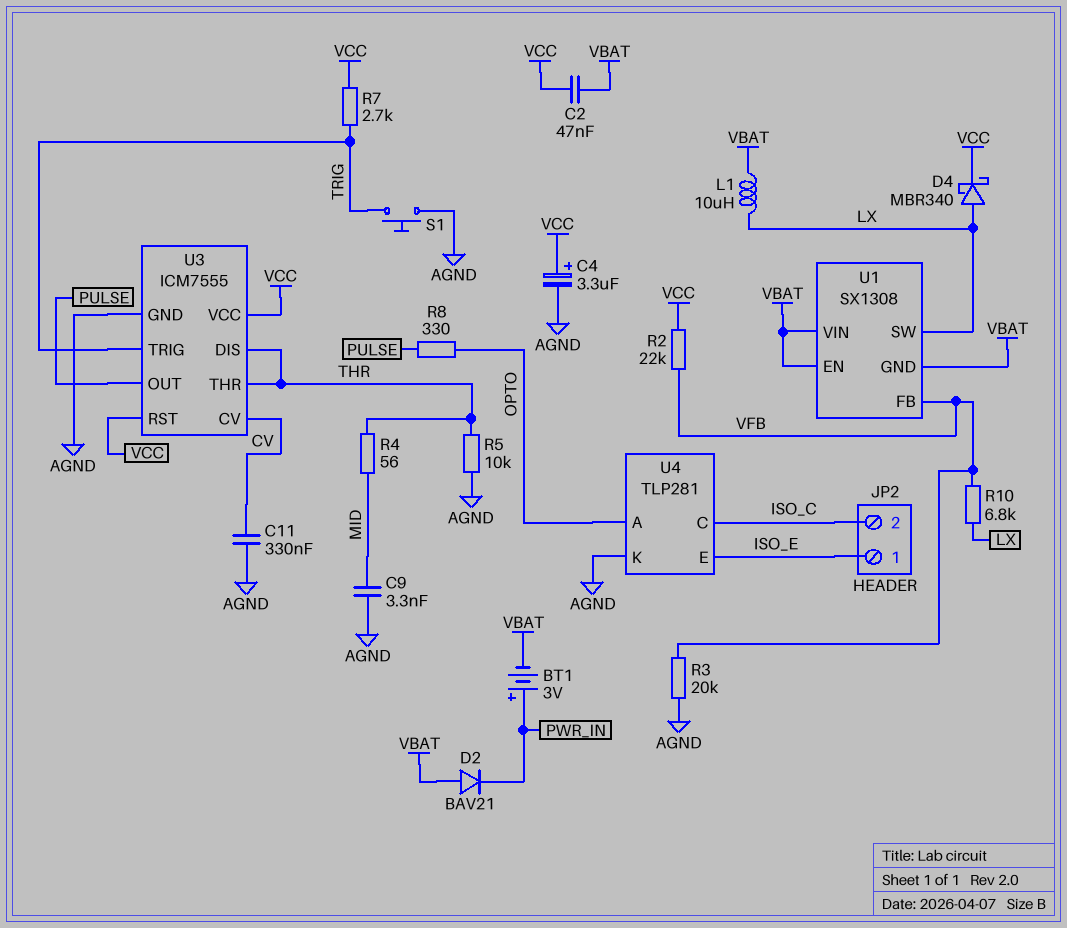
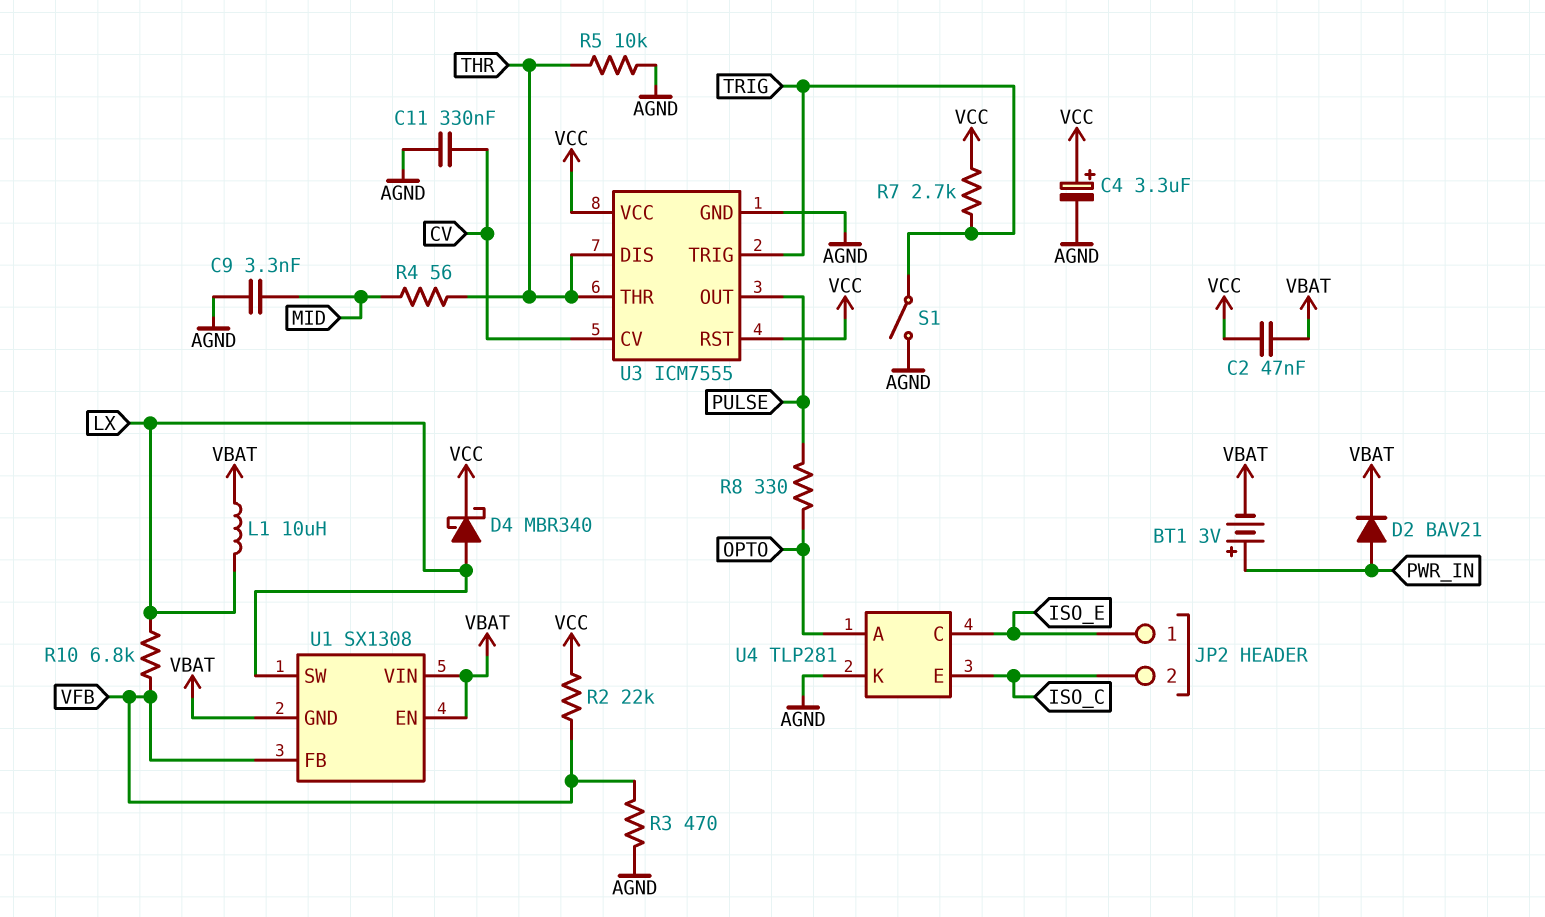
D2: diode BAV21 (A VBAT, K PWR_IN) -> diode BAV21 (A PWR_IN, K VBAT)
R3: 20k (AGND, VFB) -> 470 (AGND, VFB)
S1: button (AGND, TRIG) -> switch (AGND, TRIG)
U4 pin C: ISO_C -> ISO_E
U4 pin E: ISO_E -> ISO_C

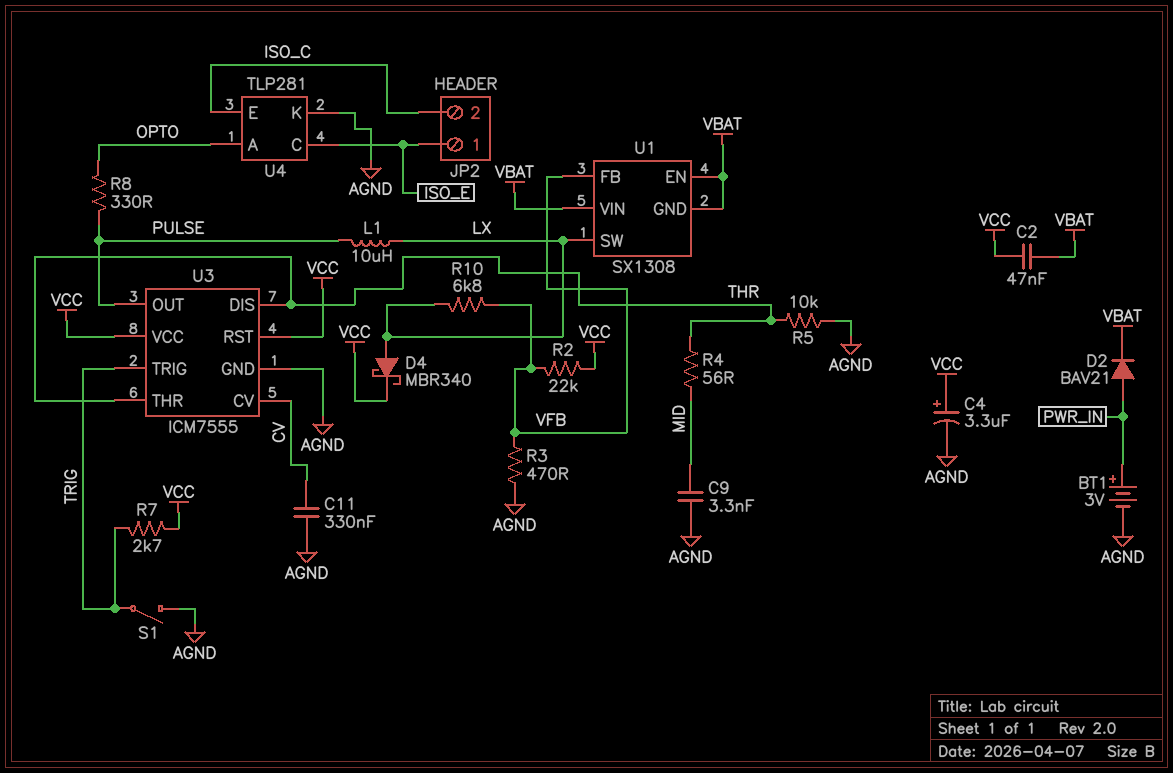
BT1: 3V (plus PWR_IN, minus VBAT) -> 3V (plus PWR_IN, minus AGND)
L1: 10uH (LX, VBAT) -> 10uH (LX, PULSE)

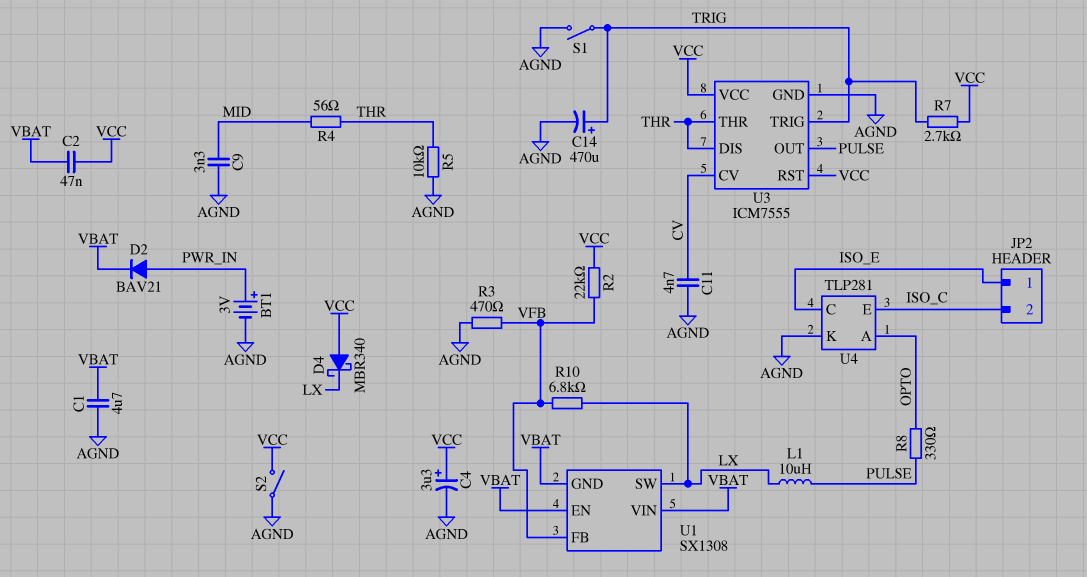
C1: none -> 4.7uF (AGND, VBAT)
C11: 330nF (AGND, CV) -> 4.7nF (AGND, CV)
C14: none -> 470uF (plus TRIG, minus AGND)
D4: schottky MBR340 (A LX, K VCC) -> schottky MBR340 (A VCC, K LX)
S2: none -> switch (AGND, VCC)

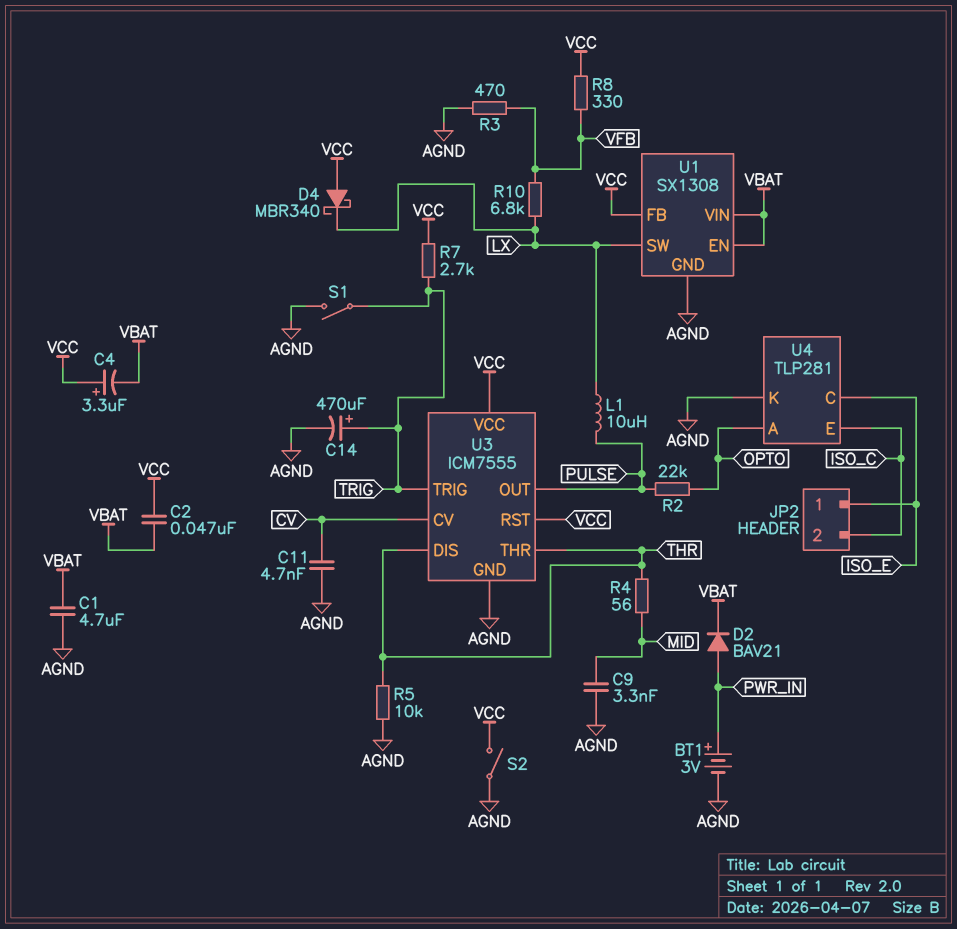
C4: 3.3uF (plus VCC, minus AGND) -> 3.3uF (plus VCC, minus VBAT)
R2: 22k (VCC, VFB) -> 22k (OPTO, PULSE)
R8: 330 (OPTO, PULSE) -> 330 (VCC, VFB)
U1 pin FB: VFB -> VCC
U1 pin GND: VBAT -> AGND

